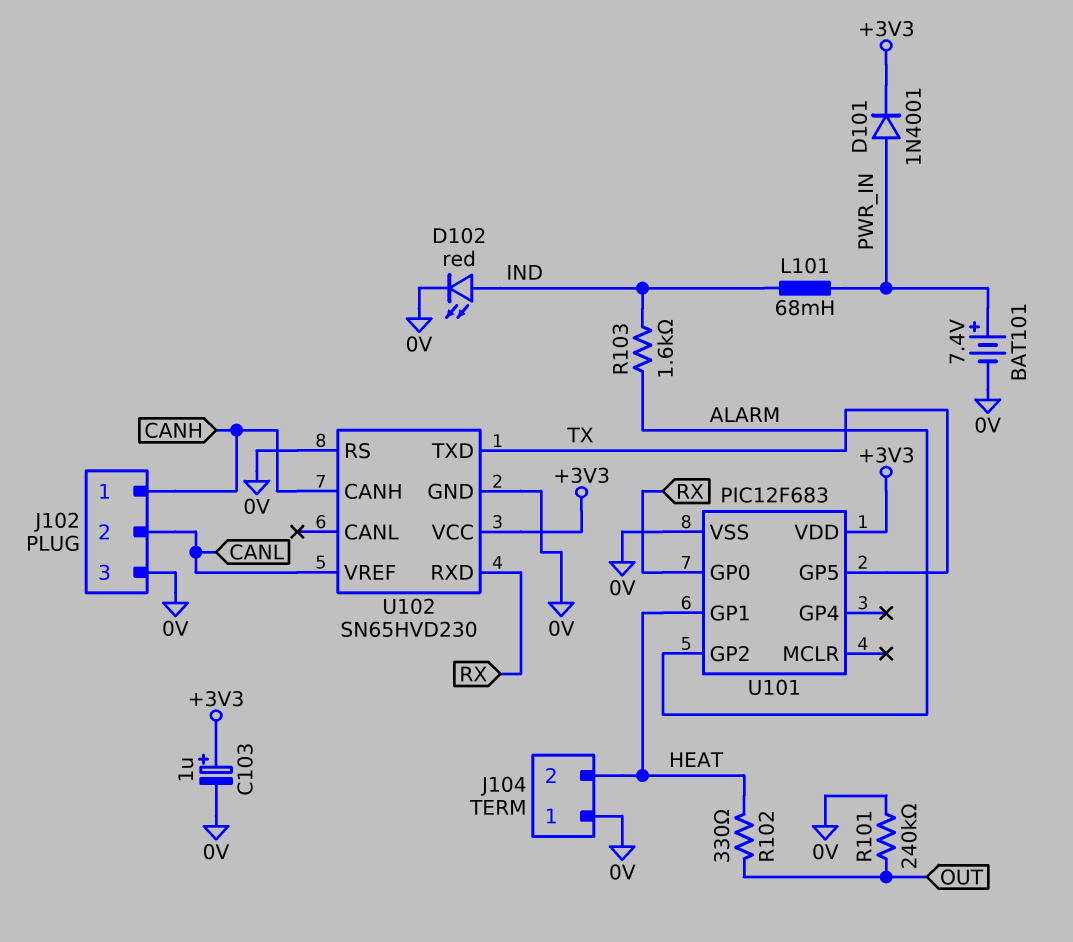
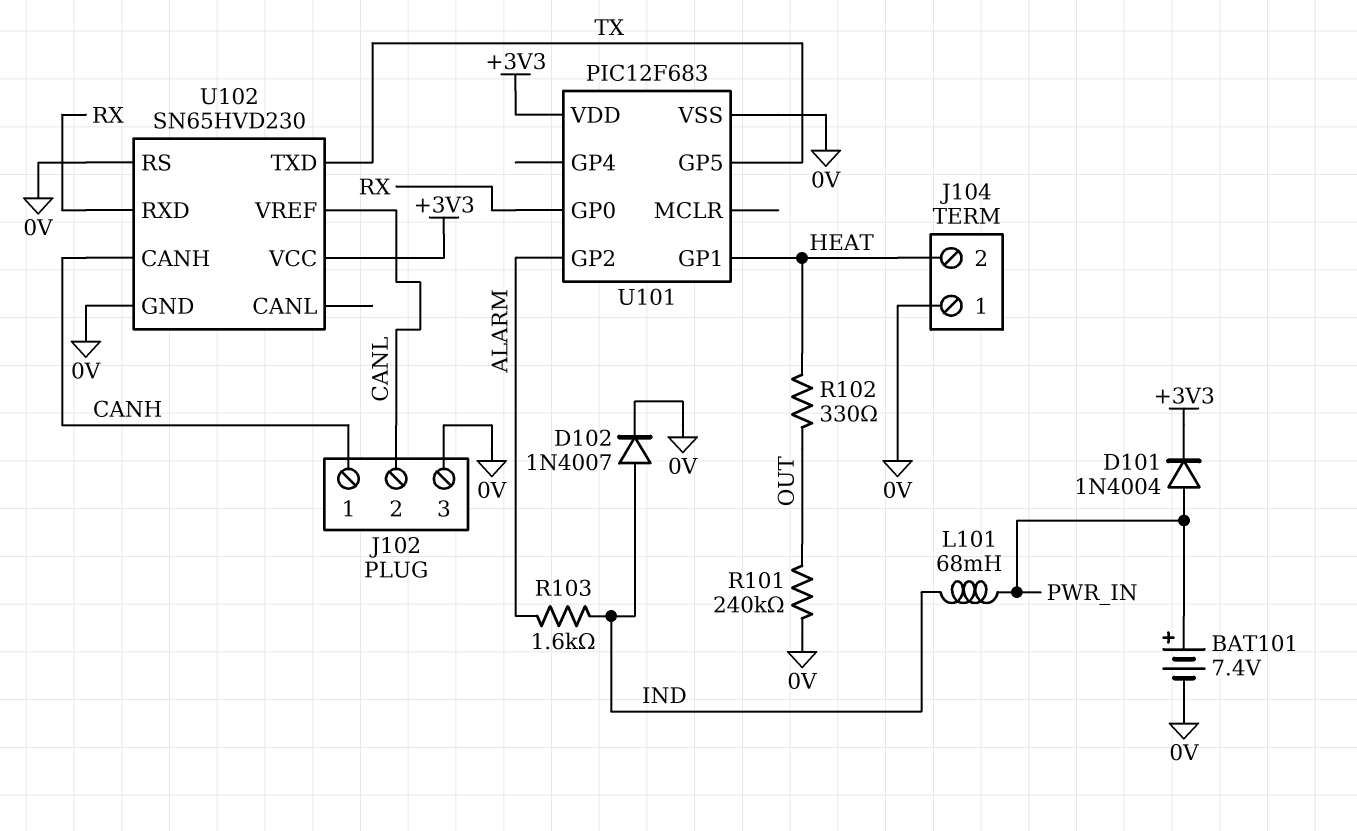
C103: 1uF (plus +3V3, minus 0V) -> none
D101: diode 1N4001 (A PWR_IN, K +3V3) -> diode 1N4004 (A PWR_IN, K +3V3)
D102: LED red (A IND, K 0V) -> diode 1N4007 (A IND, K 0V)

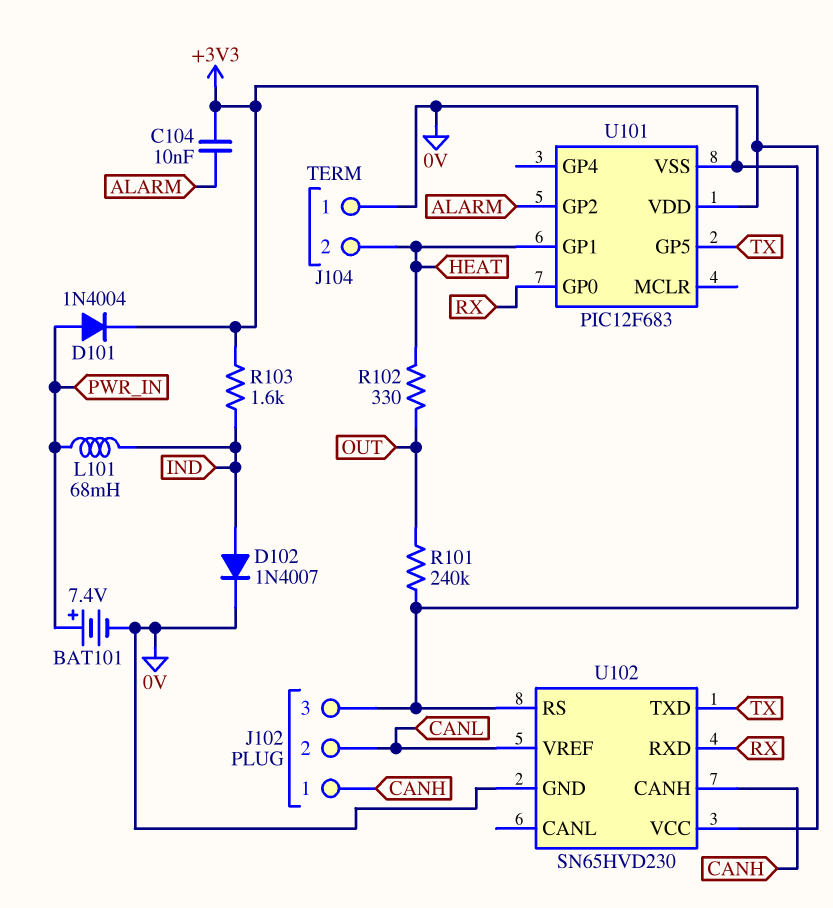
C104: none -> 10nF (+3V3, ALARM)
R103: 1.6k (ALARM, IND) -> 1.6k (+3V3, IND)

